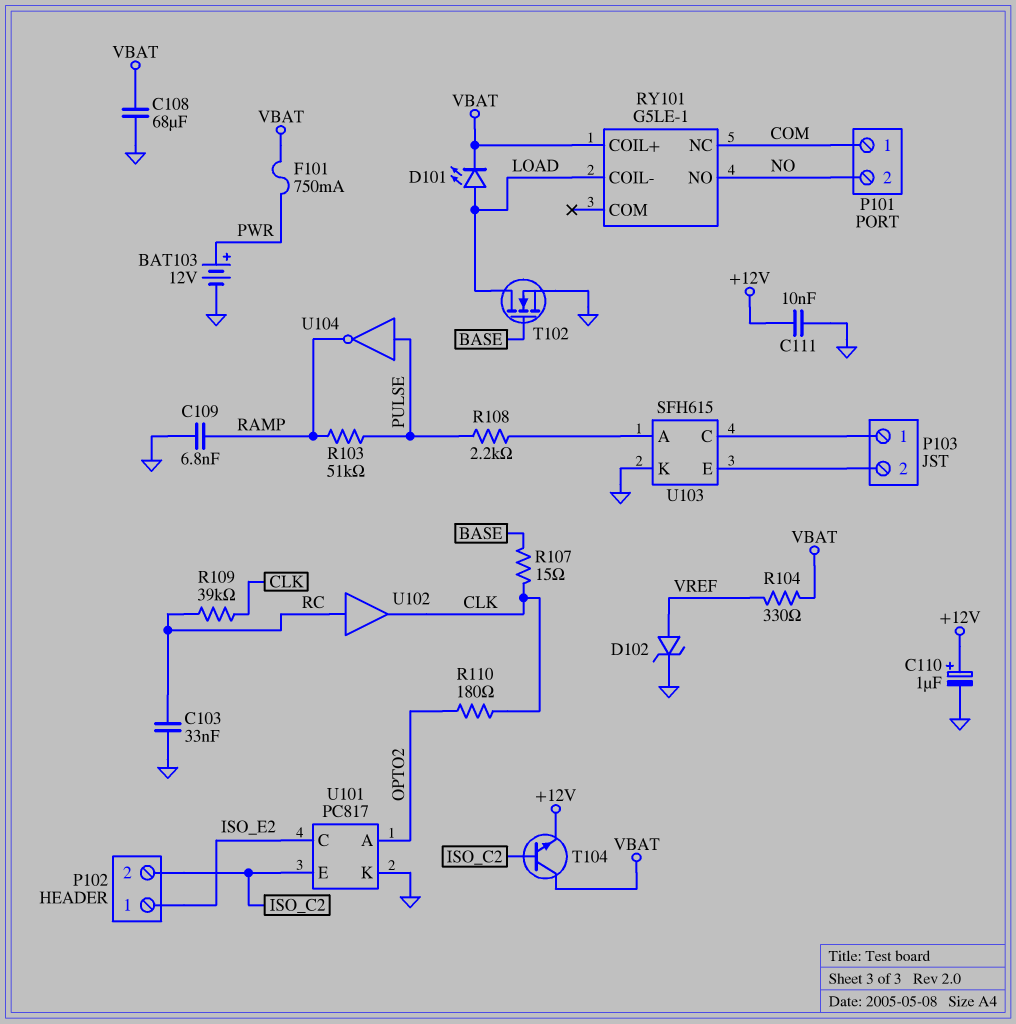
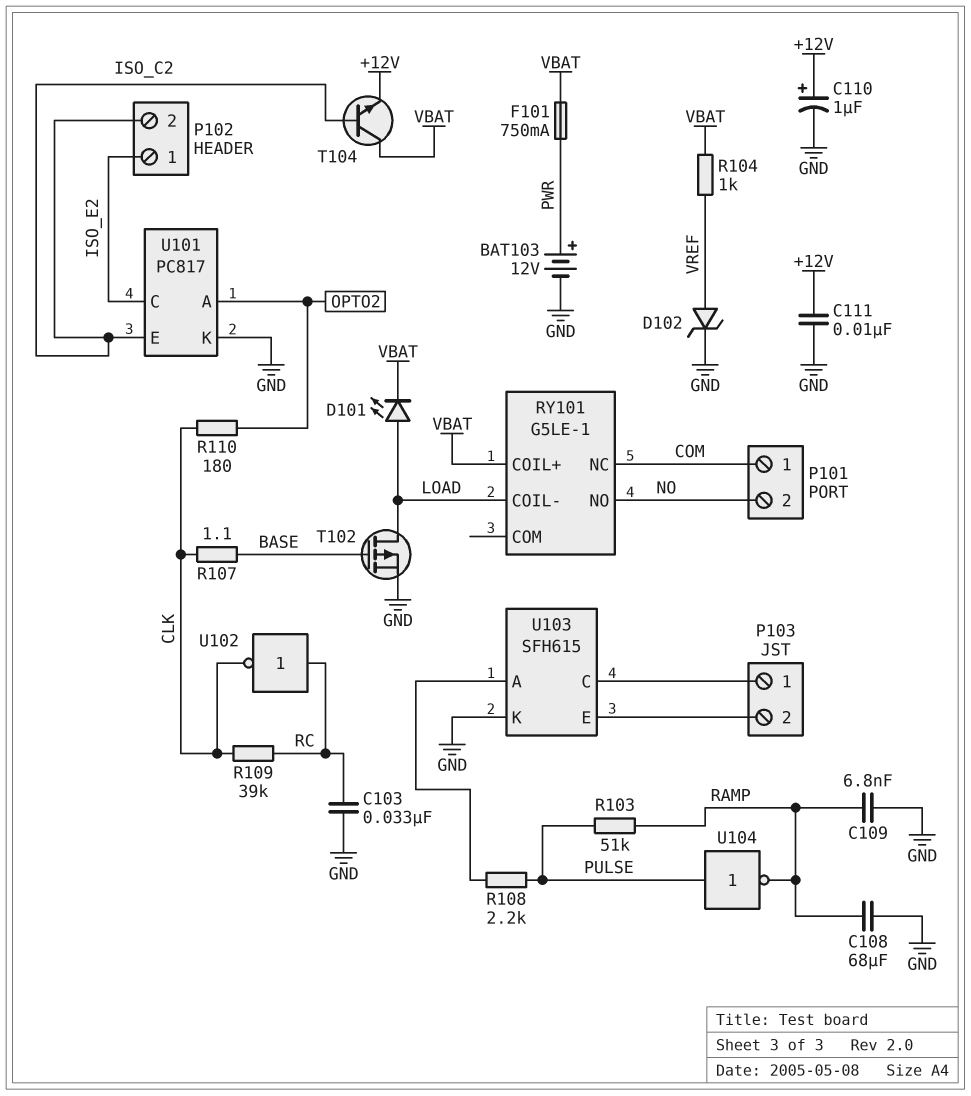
C108: 68uF (GND, VBAT) -> 68uF (GND, RAMP)
R104: 330 (VBAT, VREF) -> 1k (VBAT, VREF)
R107: 15 (BASE, CLK) -> 1.1 (BASE, CLK)
T102: NMOS (G BASE, D LOAD, S GND) -> PMOS (G BASE, D LOAD, S GND)
U102: buffer (in RC, out CLK) -> NOT (in RC, out CLK)

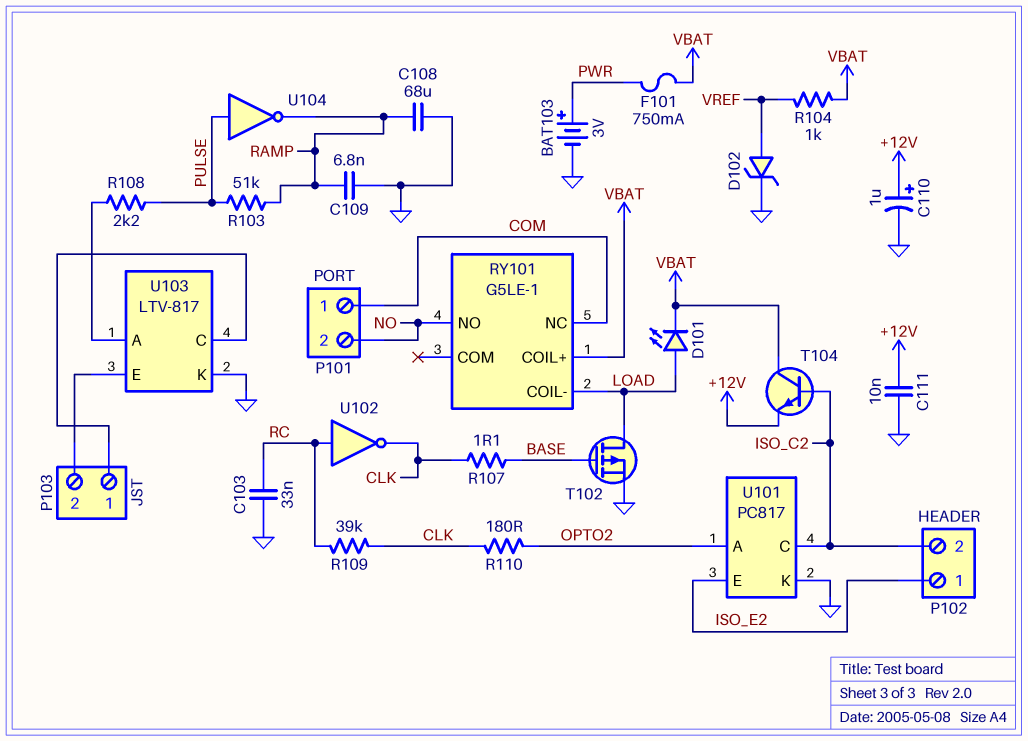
BAT103: 12V (plus PWR, minus GND) -> 3V (plus PWR, minus GND)
U101 pin C: ISO_E2 -> ISO_C2
U101 pin E: ISO_C2 -> ISO_E2
U103: SFH615 -> LTV-817

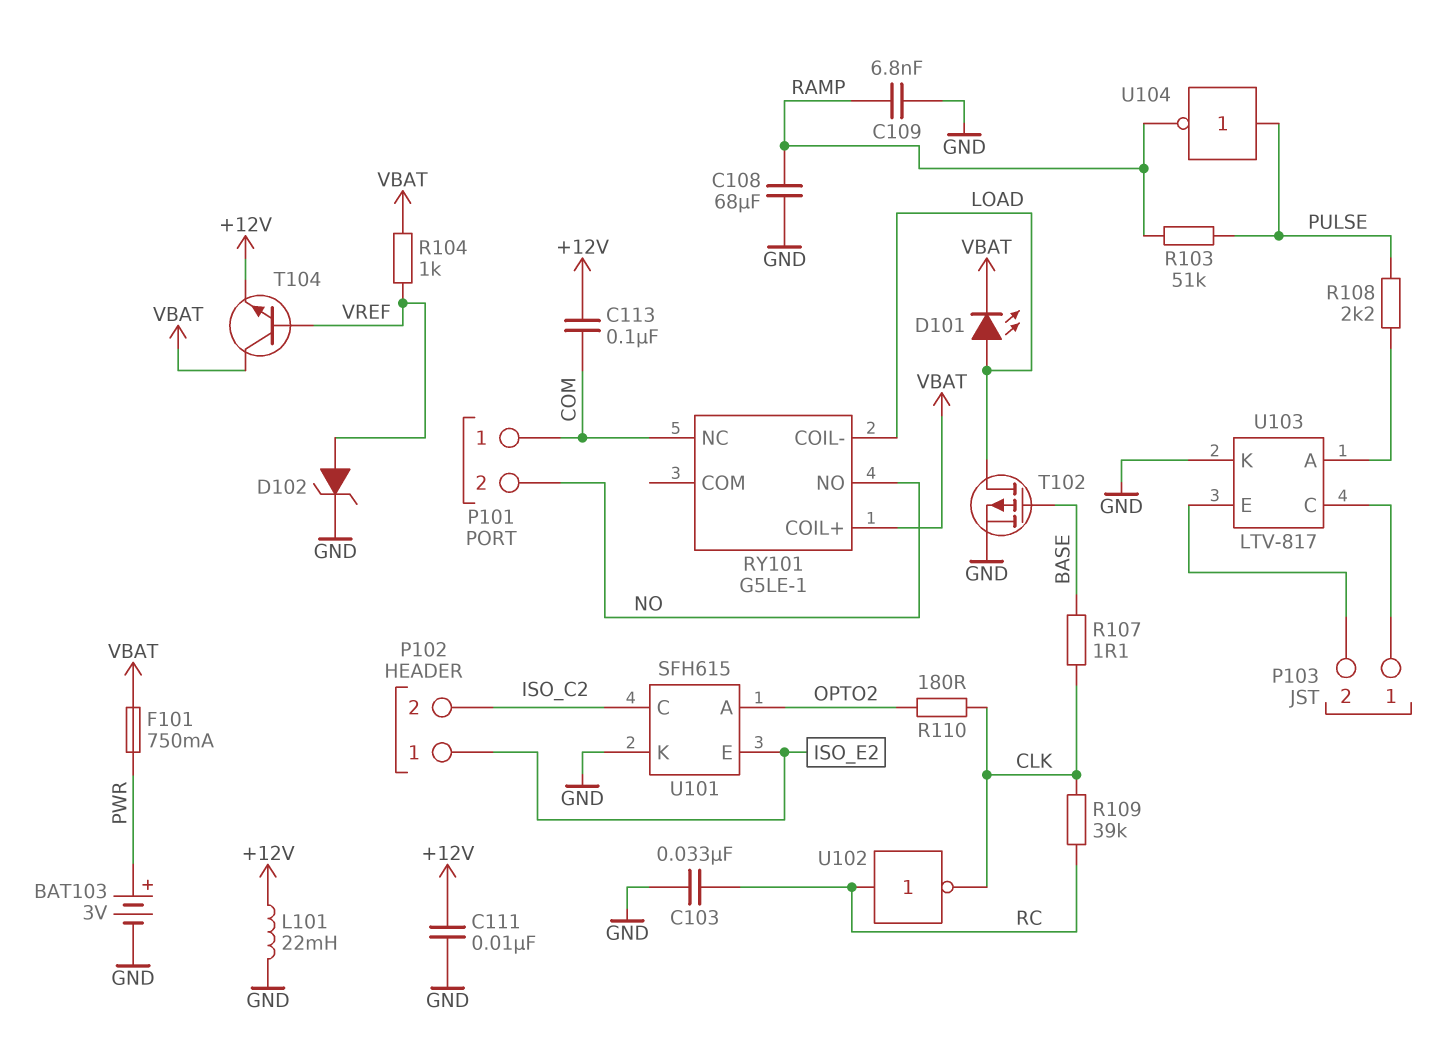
C110: 1uF (plus +12V, minus GND) -> none
C113: none -> 100nF (+12V, COM)
L101: none -> 22mH (+12V, GND)
T104: NPN (B ISO_C2, C VBAT, E +12V) -> NPN (B VREF, C VBAT, E +12V)
U101: PC817 -> SFH615

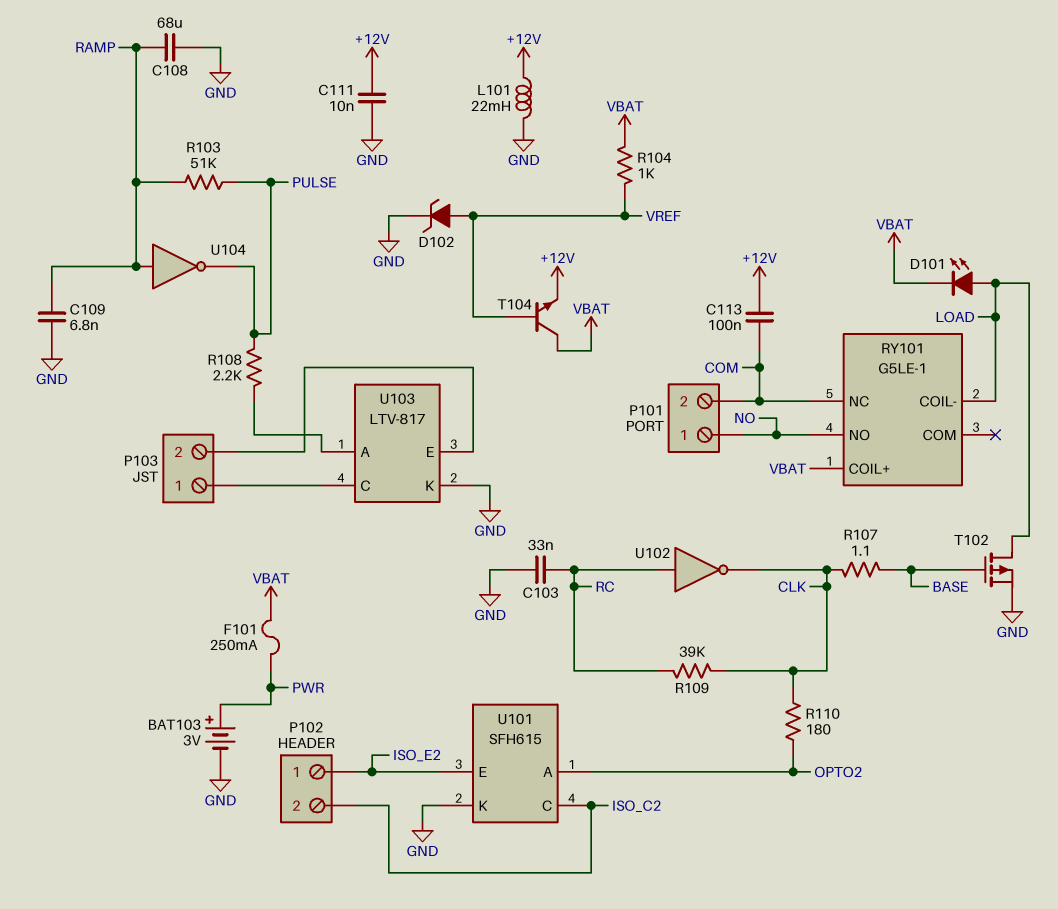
F101: 750mA (PWR, VBAT) -> 250mA (PWR, VBAT)
P101 pin 1: COM -> NO
P101 pin 2: NO -> COM
U104: NOT (in PULSE, out RAMP) -> NOT (in RAMP, out PULSE)

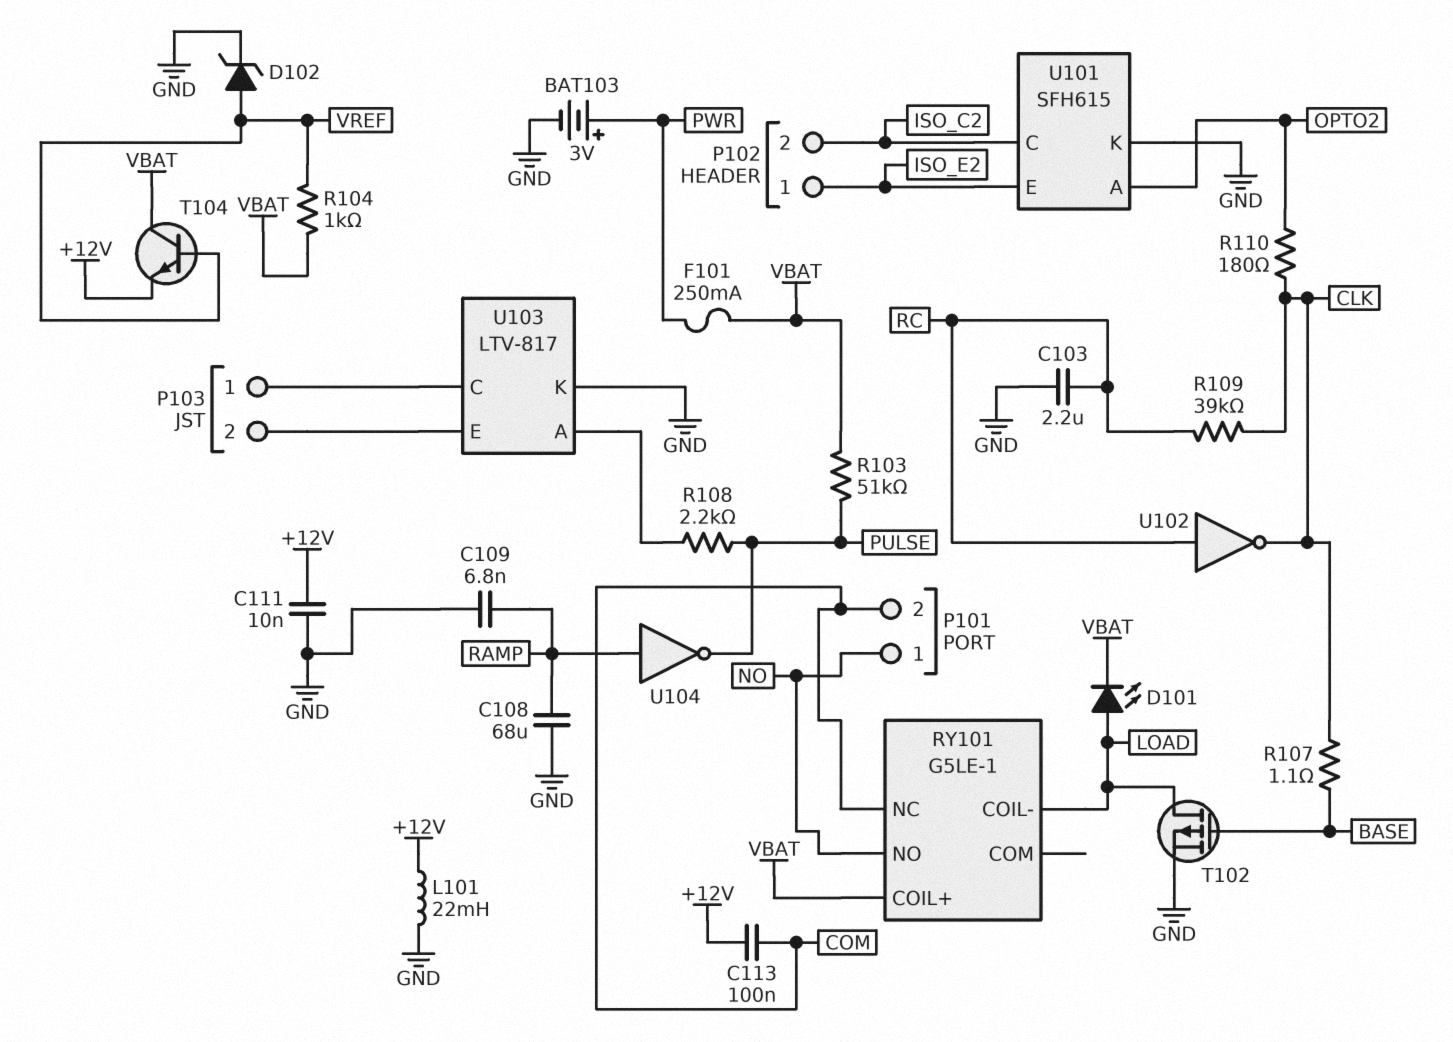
C103: 33nF (GND, RC) -> 2.2uF (GND, RC)
R103: 51k (PULSE, RAMP) -> 51k (PULSE, VBAT)

